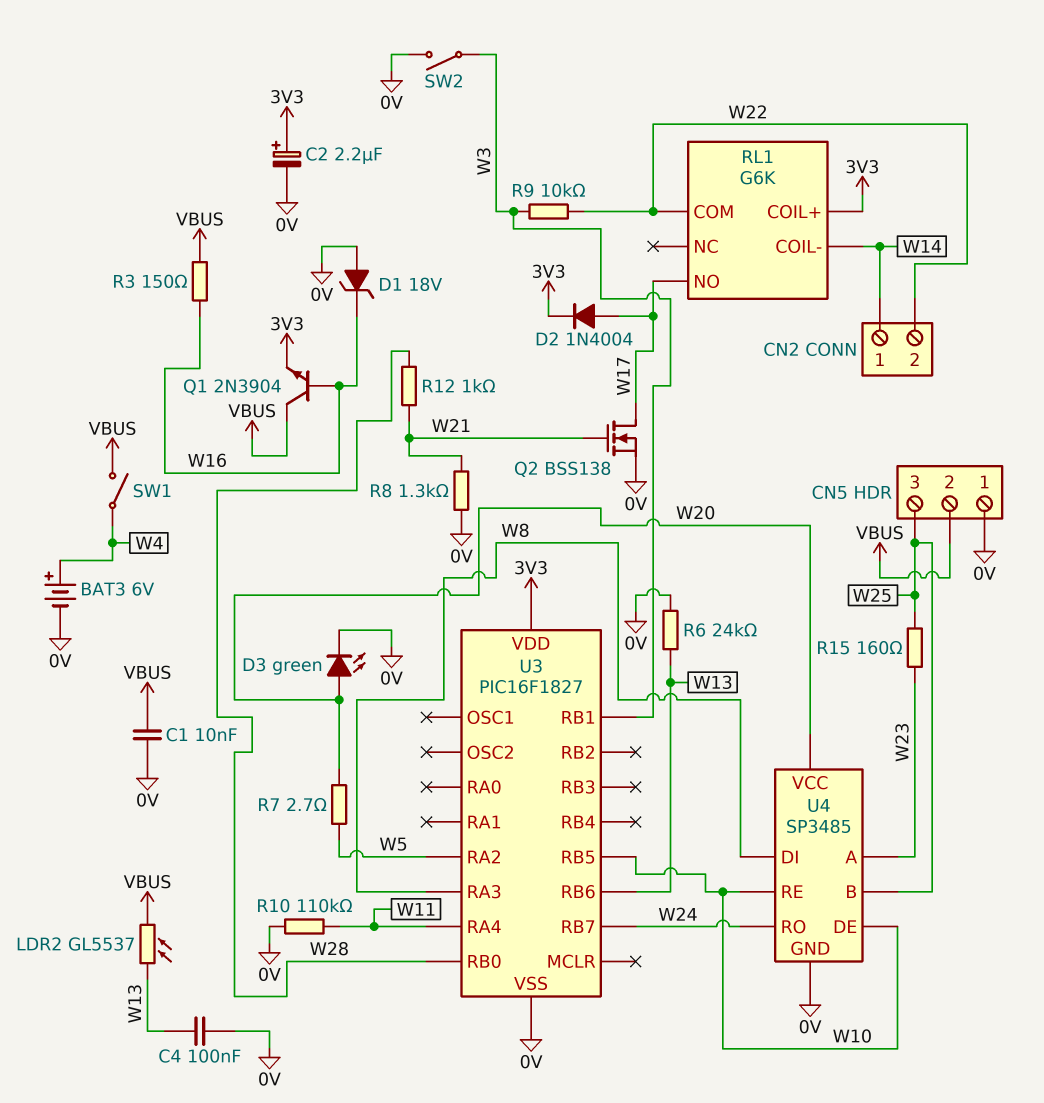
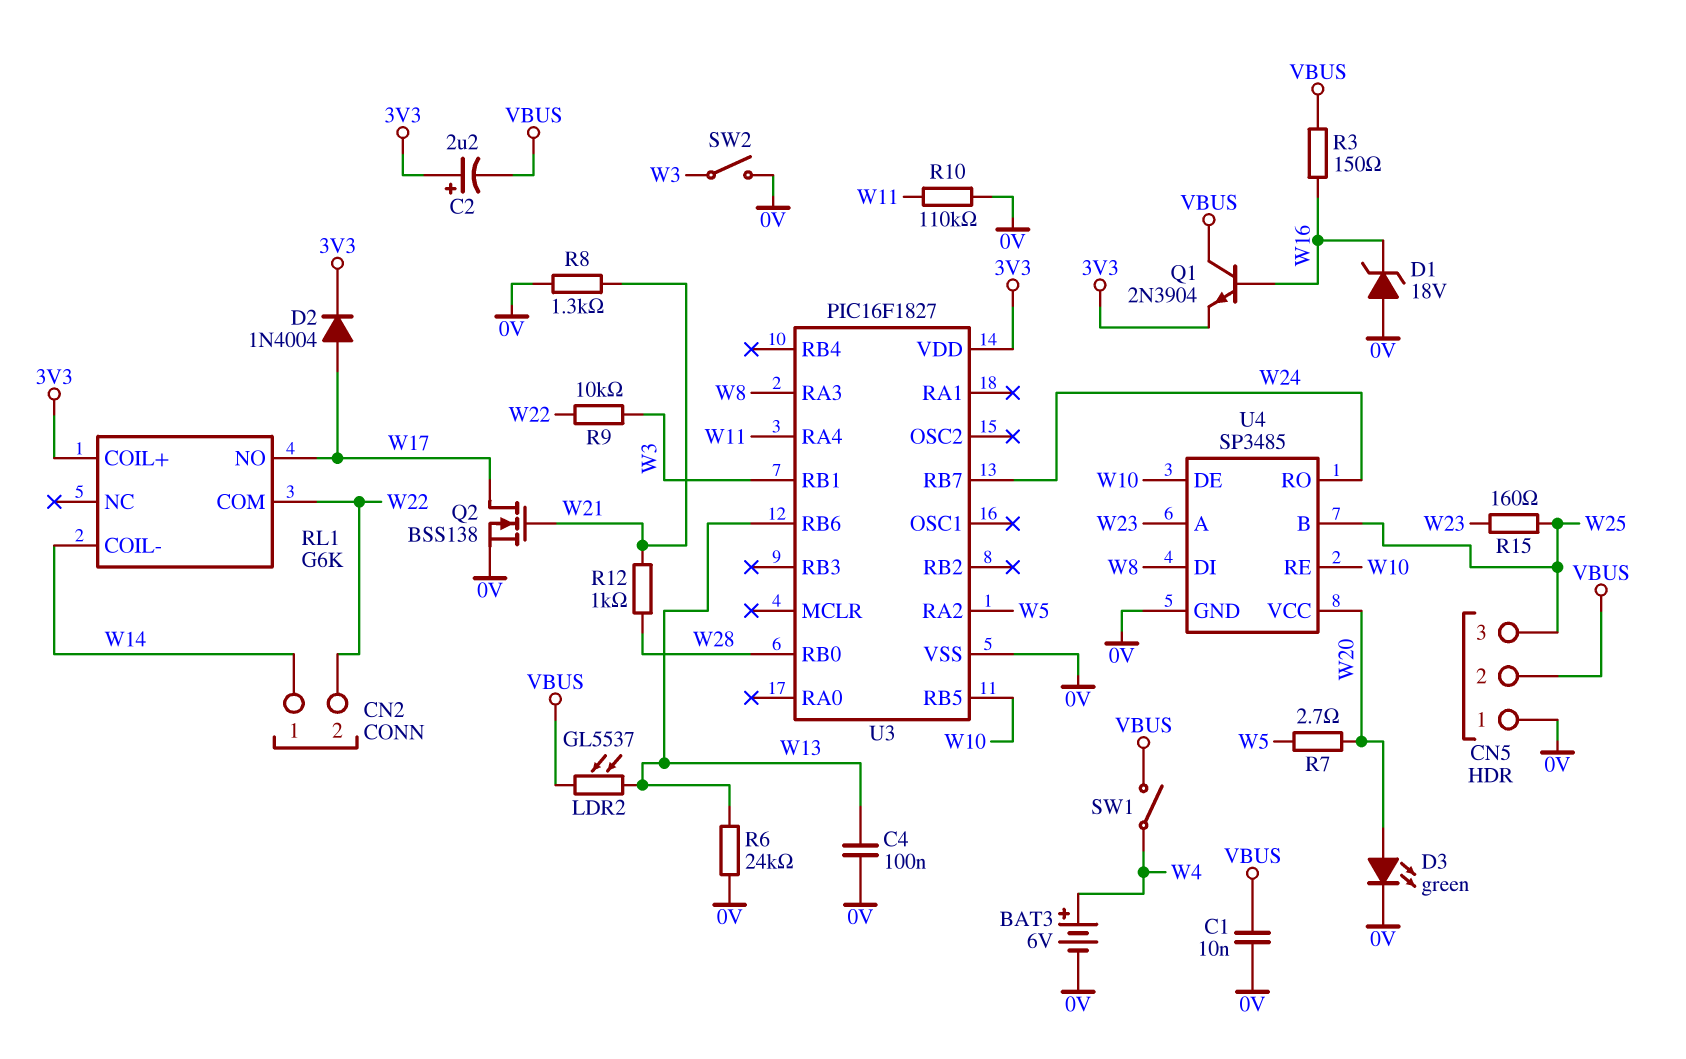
C2: 2.2uF (plus 3V3, minus 0V) -> 2.2uF (plus 3V3, minus VBUS)

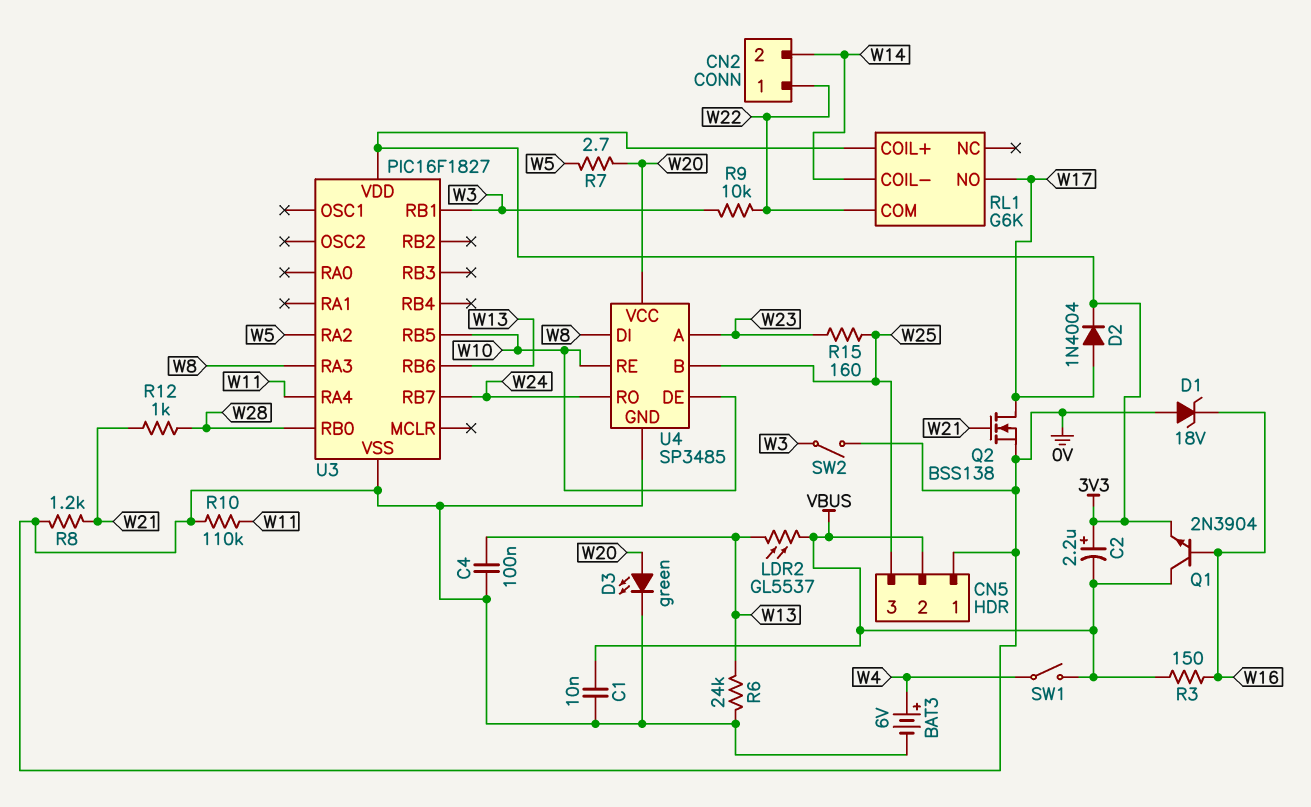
CN2 pin 1: W14 -> W22
CN2 pin 2: W22 -> W14
R8: 1.3k (0V, W21) -> 1.2k (0V, W21)

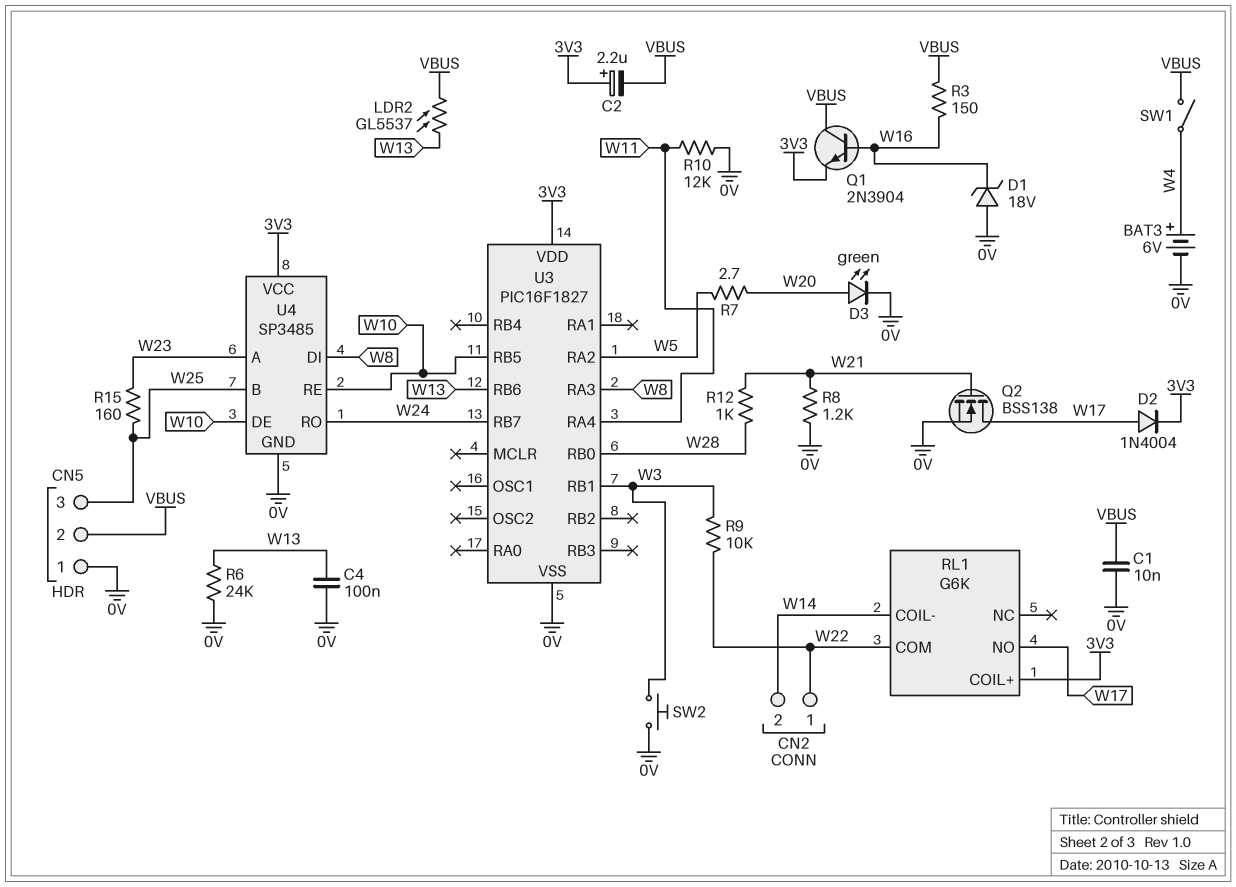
R10: 110k (0V, W11) -> 12k (0V, W11)
SW2: switch (0V, W3) -> button (0V, W3)
U4 pin VCC: W20 -> 3V3

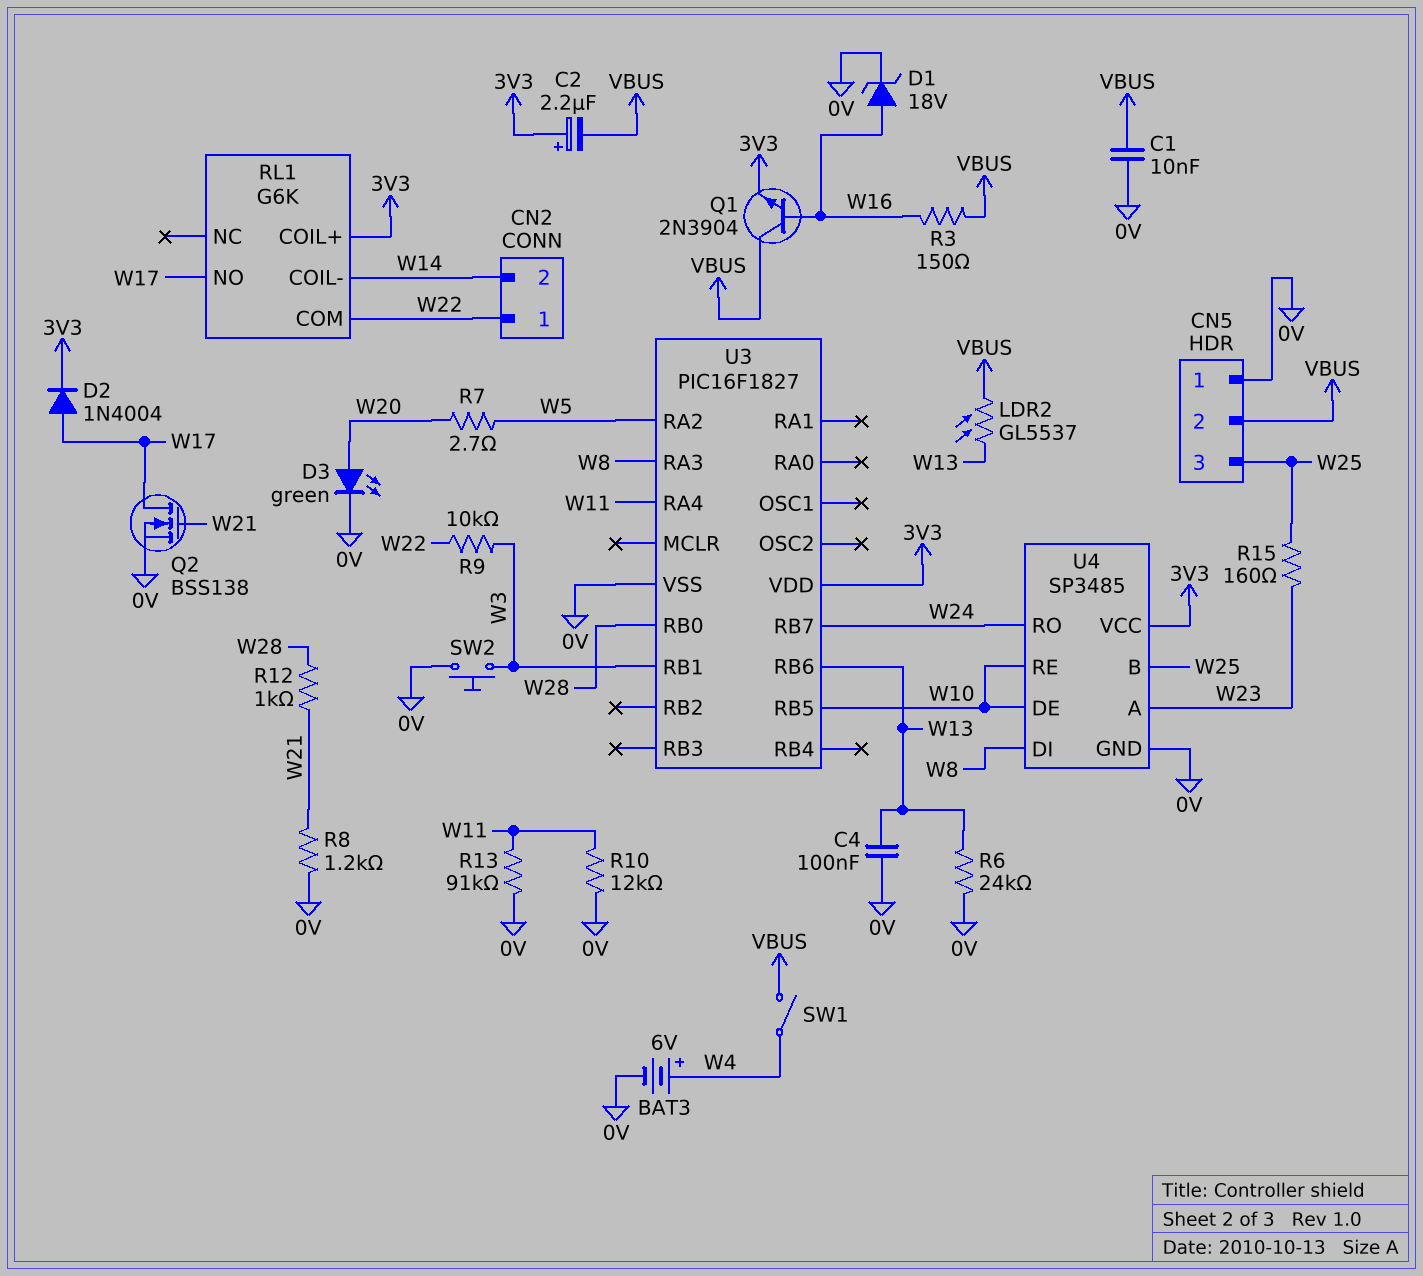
D1: zener 18V (A 0V, K W16) -> zener 18V (A W16, K 0V)
R13: none -> 91k (0V, W11)

